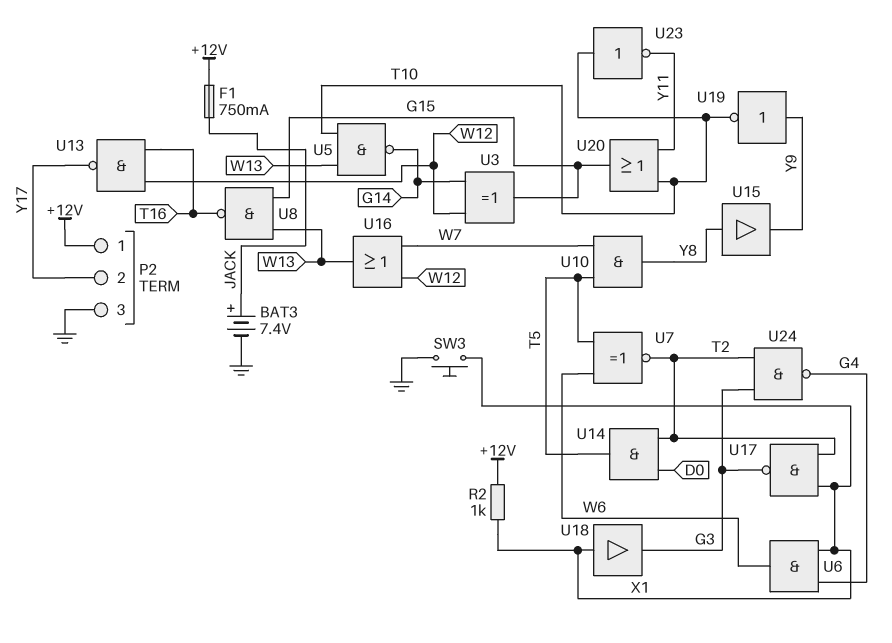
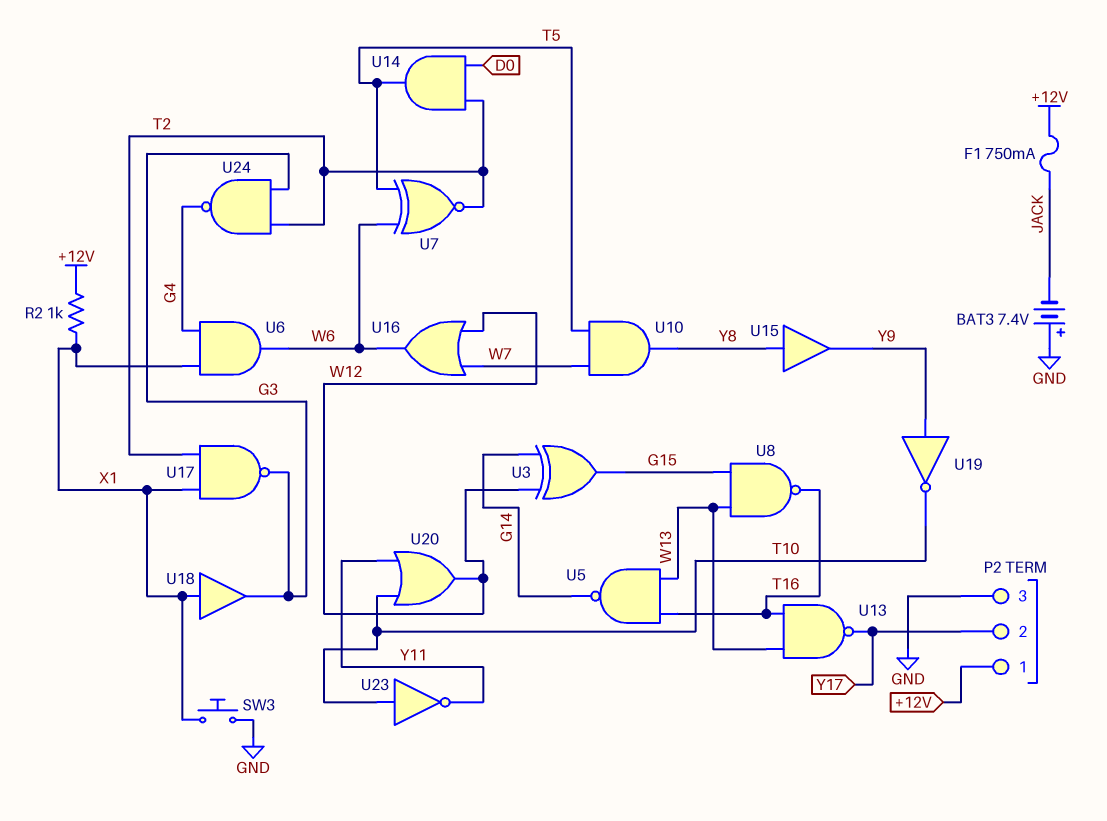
BAT3: 7.4V (plus JACK, minus GND) -> 7.4V (plus GND, minus JACK)
U5: NAND (in T10, in W13, out G14) -> NAND (in T16, in W13, out G14)
U13: NAND (in T16, in W12, out Y17) -> NAND (in T16, in W13, out Y17)
U16: OR (in W7, in W12, out W13) -> OR (in W7, in W12, out W6)
U20: OR (in T10, in Y11, out G15) -> OR (in T10, in Y11, out W12)

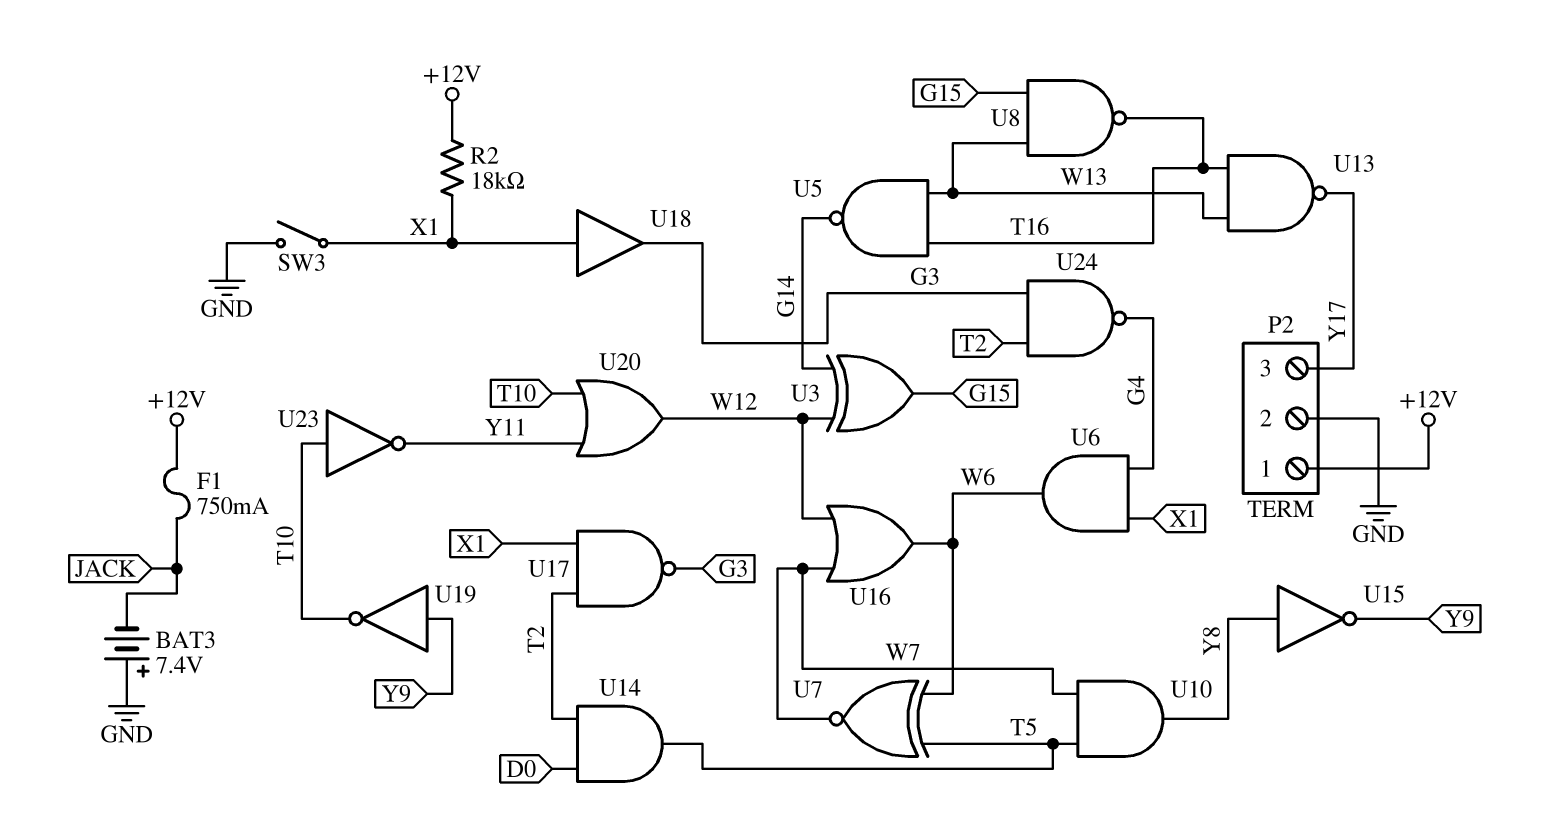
P2 pin 2: Y17 -> GND
P2 pin 3: GND -> Y17
R2: 1k (+12V, X1) -> 18k (+12V, X1)
SW3: button (GND, X1) -> switch (GND, X1)
U7: XNOR (in T5, in W6, out T2) -> XNOR (in T5, in W6, out W7)
U15: buffer (in Y8, out Y9) -> NOT (in Y8, out Y9)

